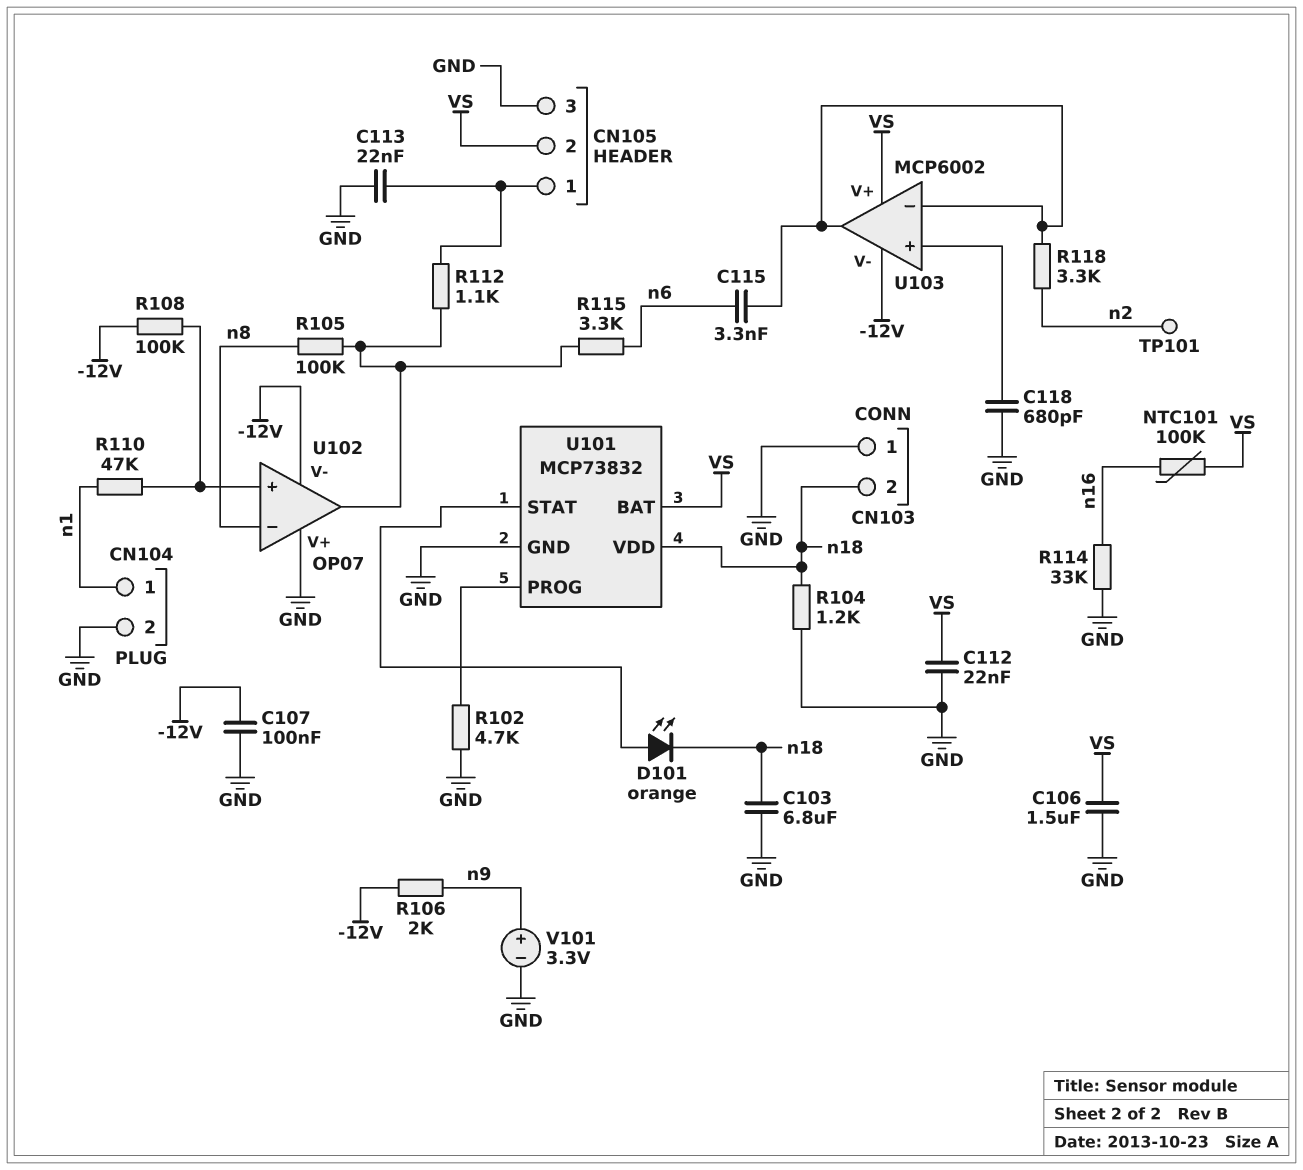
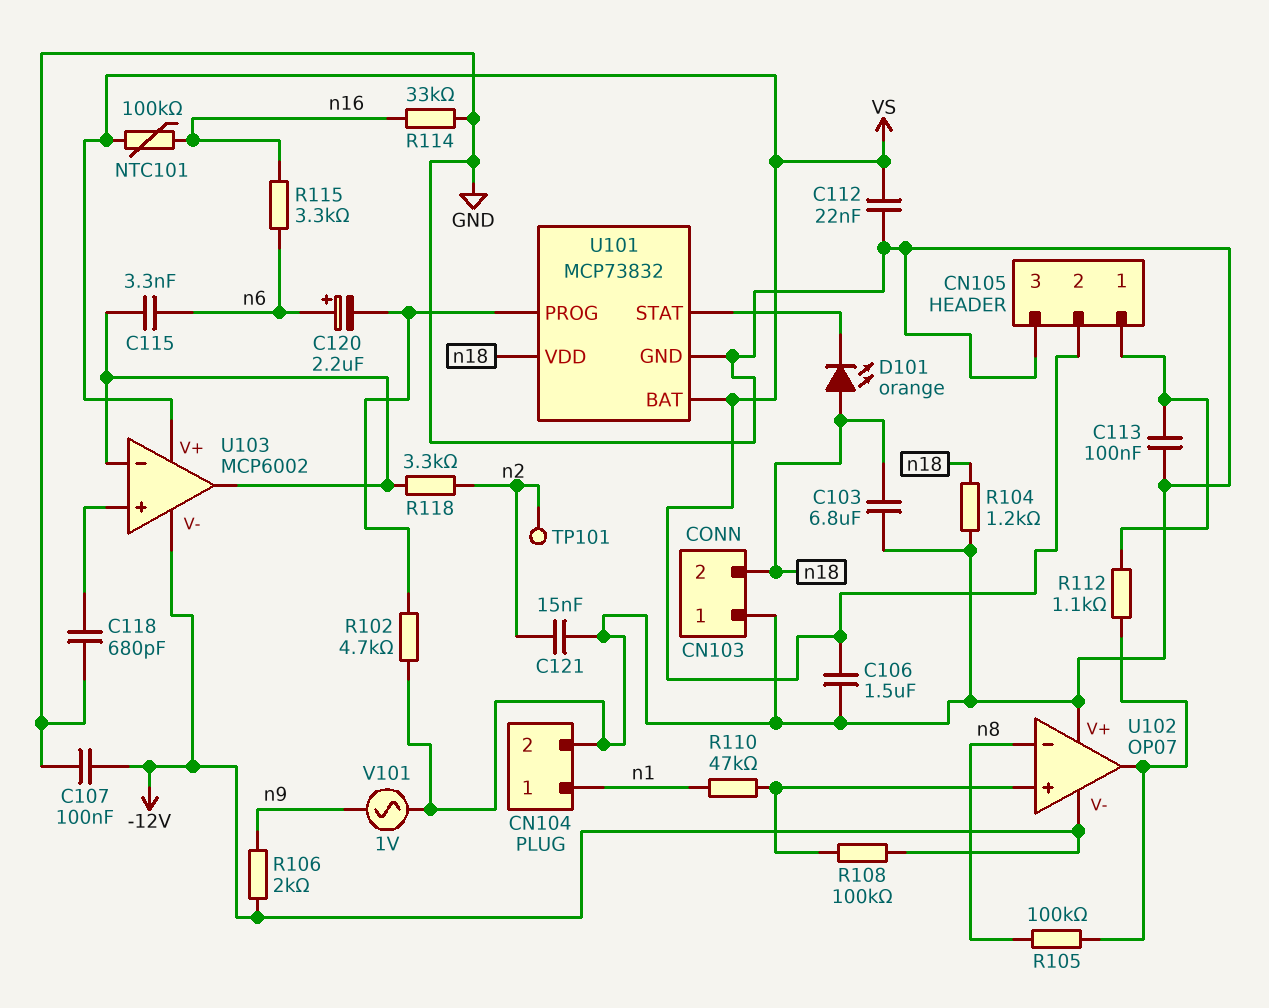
C113: 22nF (CN105/1, GND) -> 100nF (CN105/1, GND)
C120: none -> 2.2uF (plus n6, minus U101/PROG)
C121: none -> 15nF (GND, n2)
D101: LED orange (A U101/STAT, K n18) -> LED orange (A n18, K U101/STAT)
R115: 3.3k (U102/out, n6) -> 3.3k (n6, n16)
V101: 3.3V (plus n9, minus GND) -> AC 1V (GND, n9)

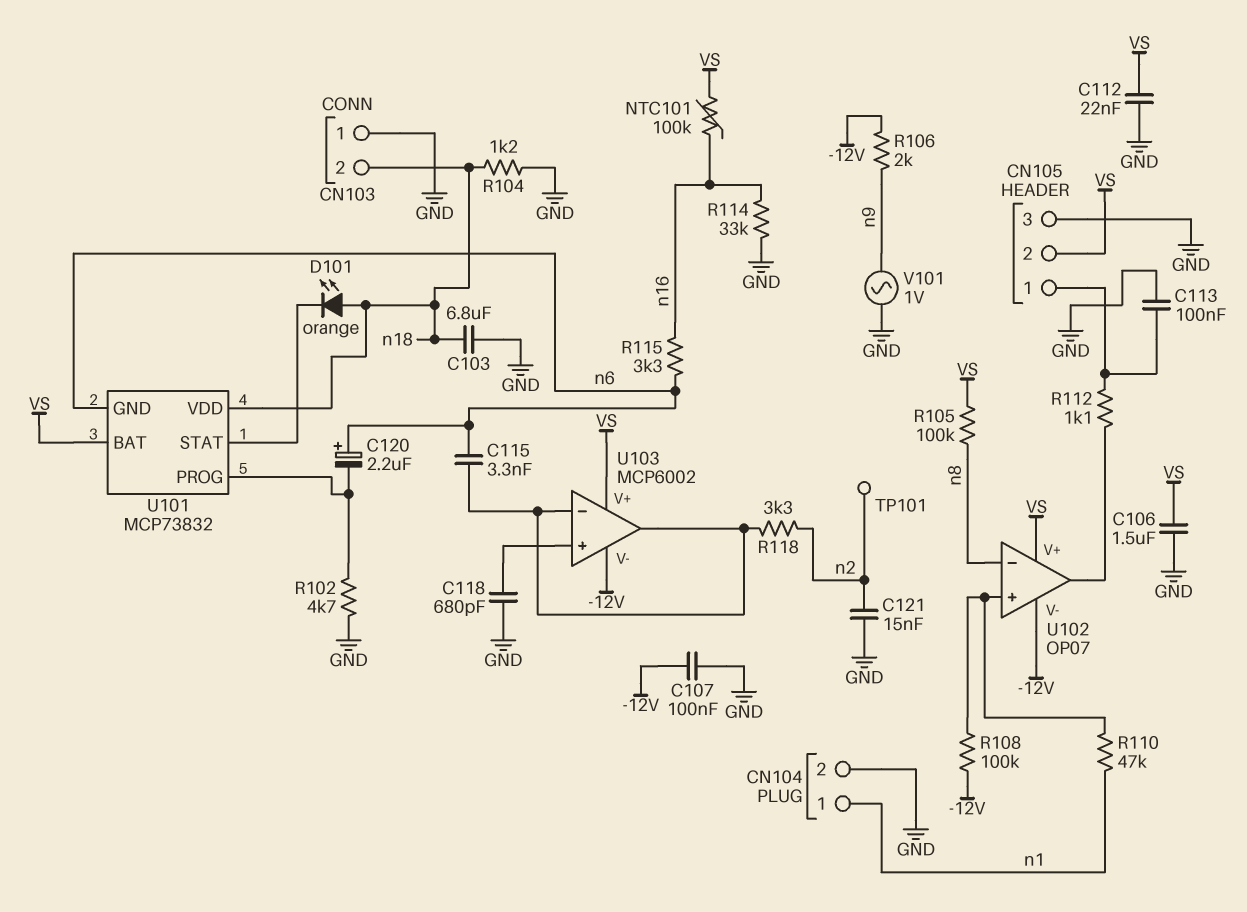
R105: 100k (U102/out, n8) -> 100k (VS, n8)
U101 pin GND: GND -> n6
U102 pin V+: GND -> VS

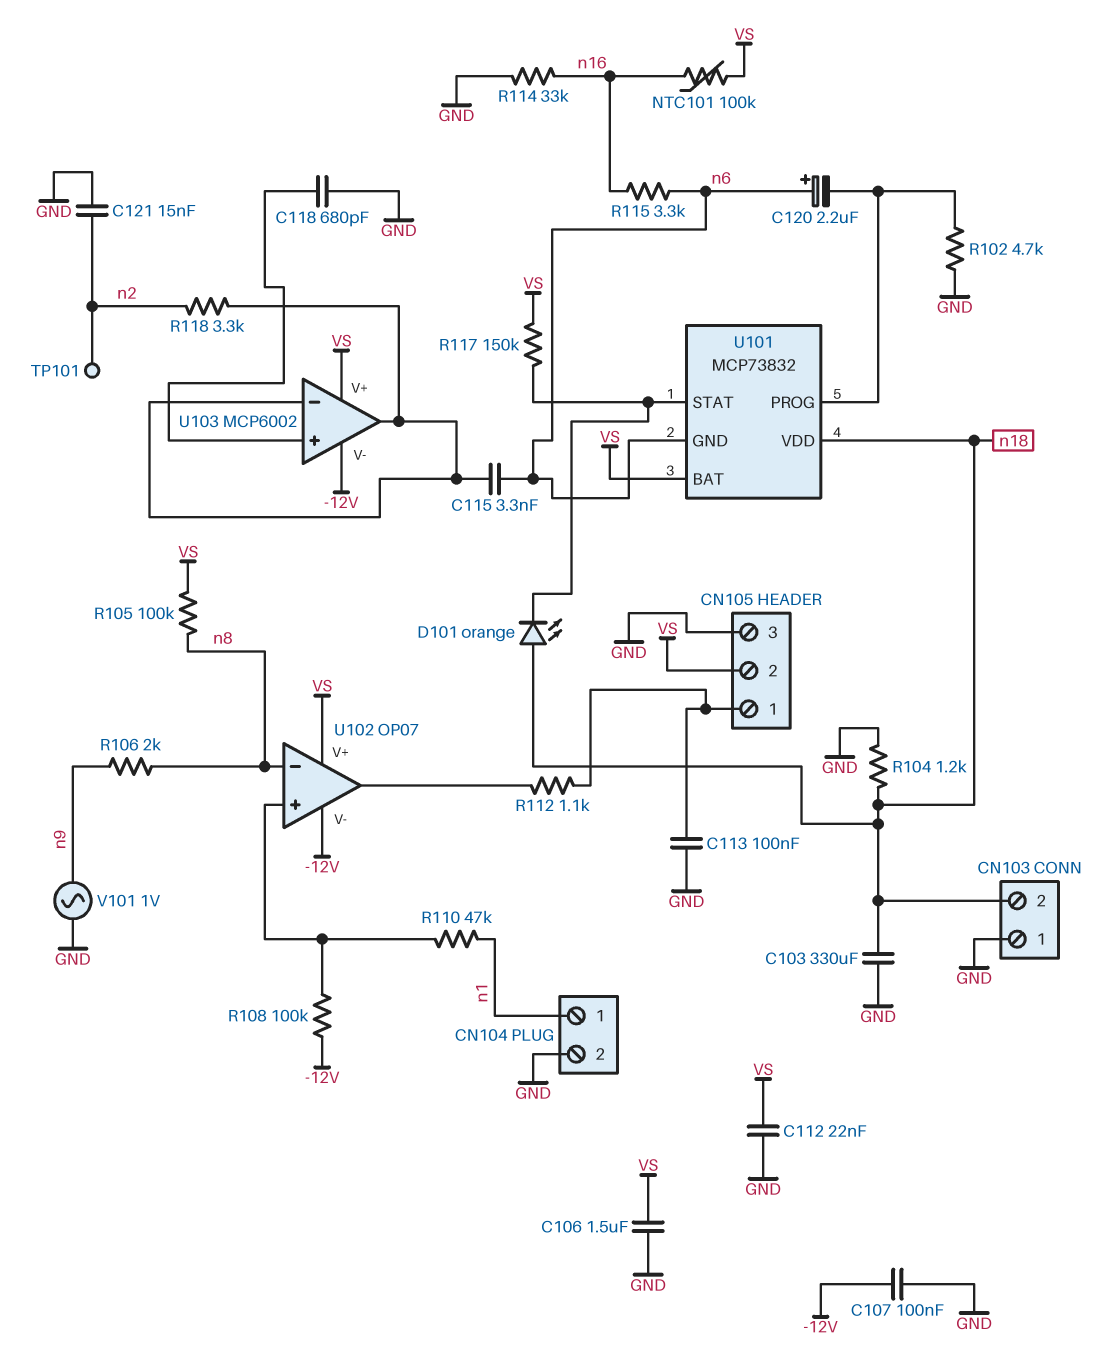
C103: 6.8uF (GND, n18) -> 330uF (GND, n18)
R106: 2k (-12V, n9) -> 2k (n8, n9)
R117: none -> 150k (U101/STAT, VS)

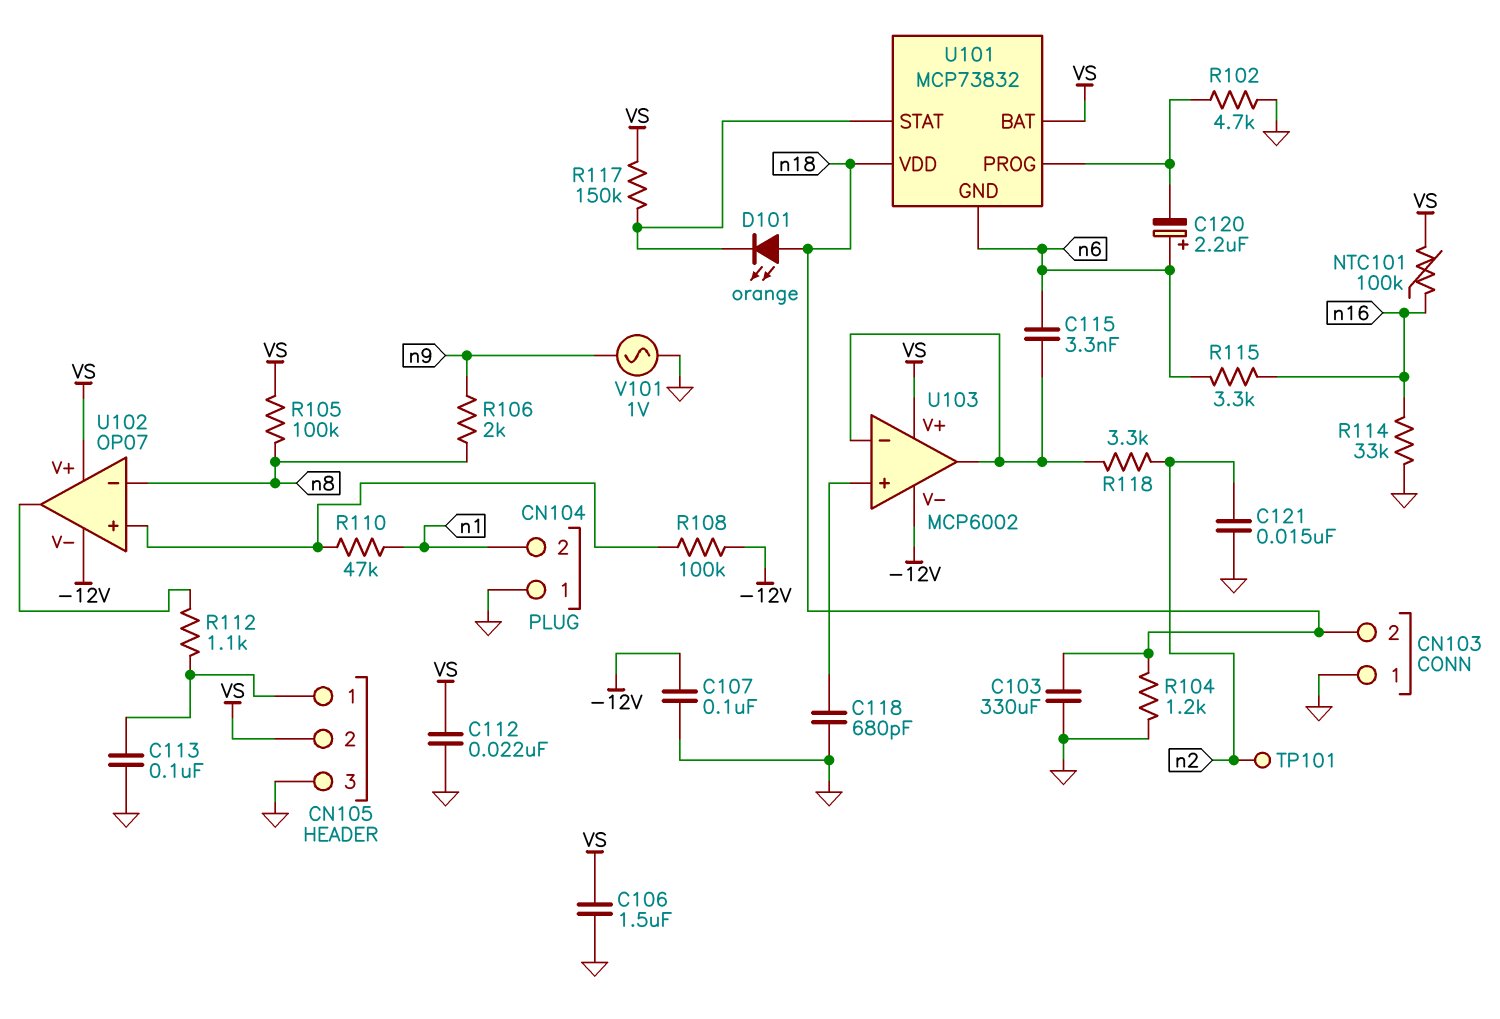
CN104 pin 1: n1 -> GND
CN104 pin 2: GND -> n1

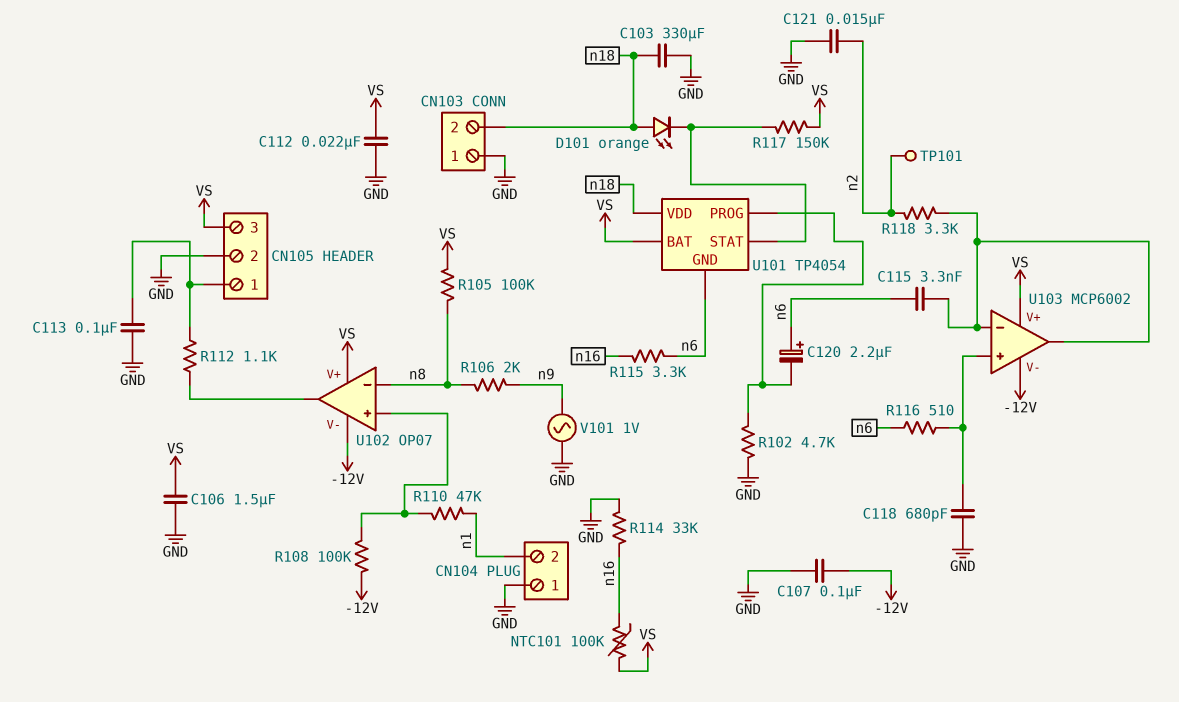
CN105 pin 2: VS -> GND
CN105 pin 3: GND -> VS
R104: 1.2k (GND, n18) -> none
R116: none -> 510 (U103/in+, n6)
U101: MCP73832 -> TP4054

